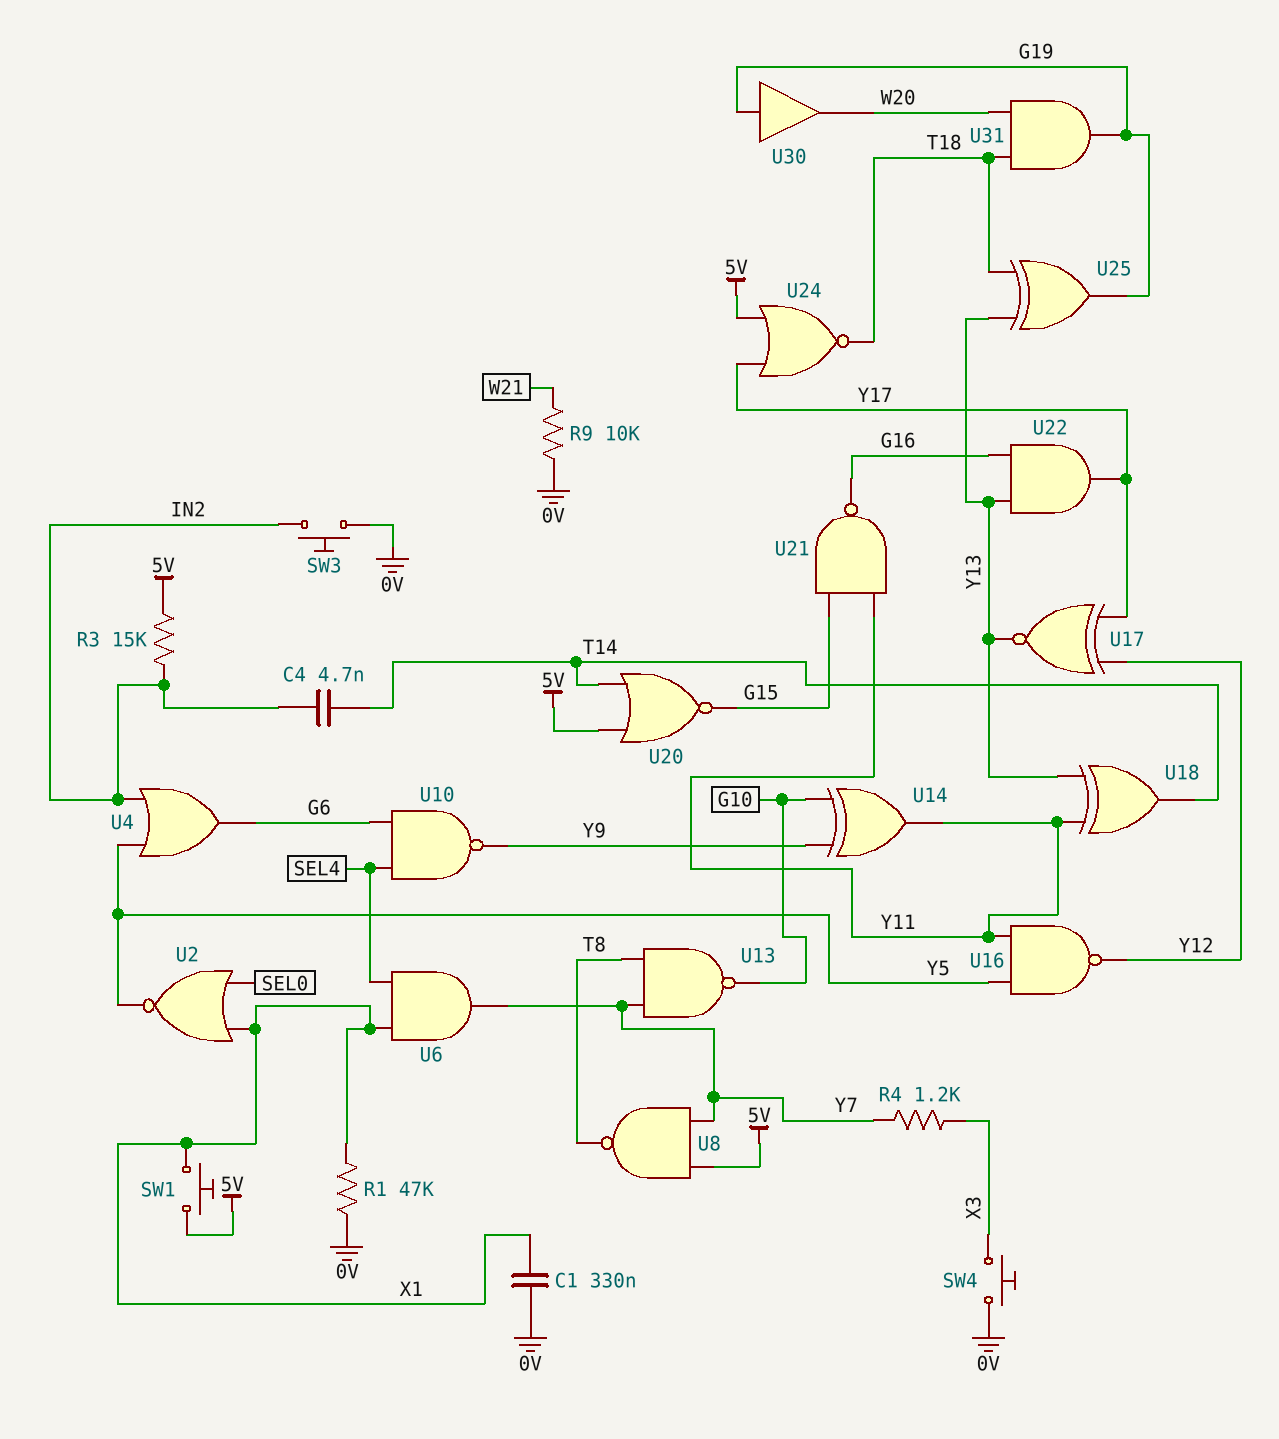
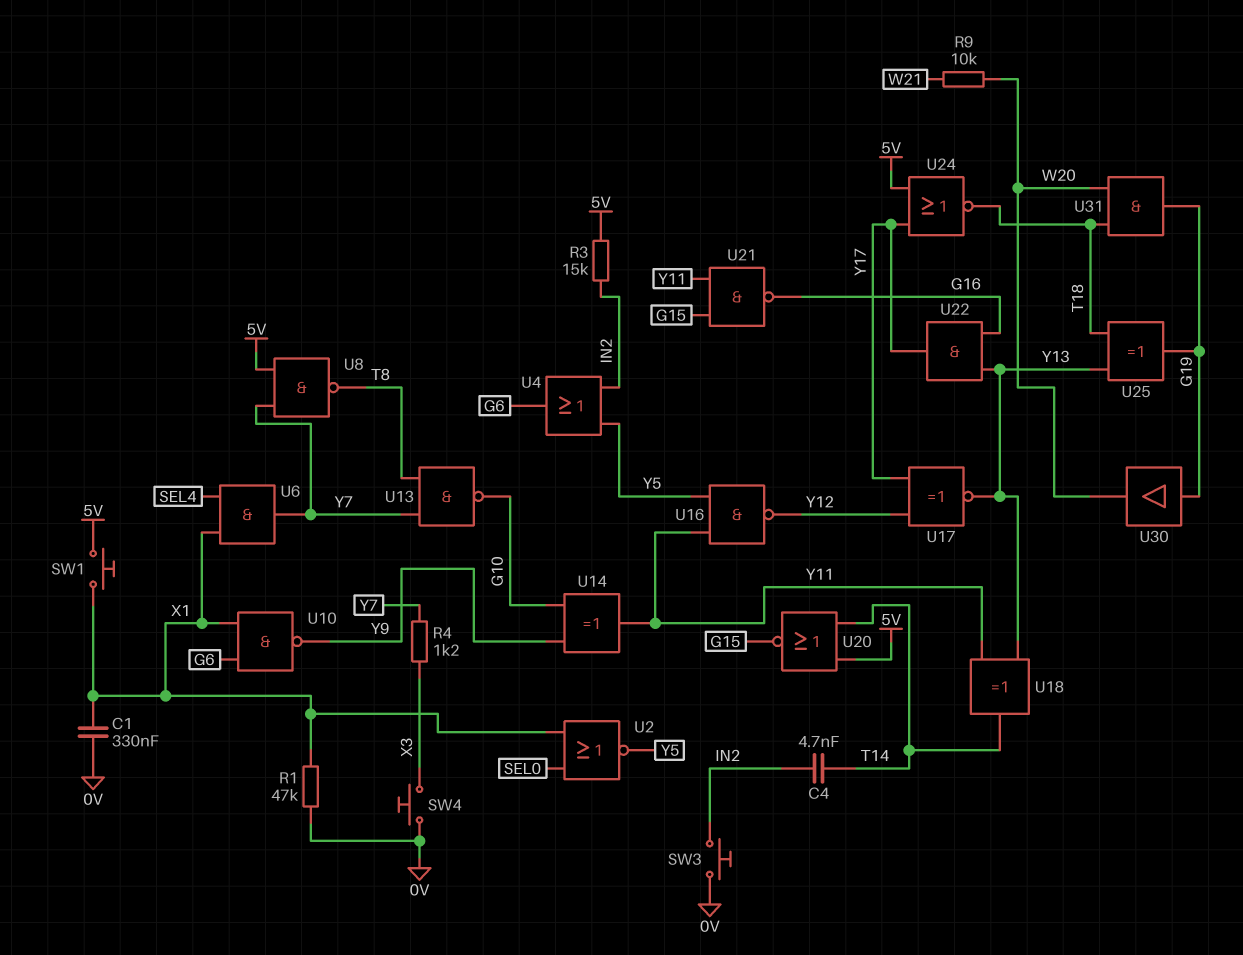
R9: 10k (0V, W21) -> 10k (W20, W21)
U10: NAND (in G6, in SEL4, out Y9) -> NAND (in G6, in X1, out Y9)

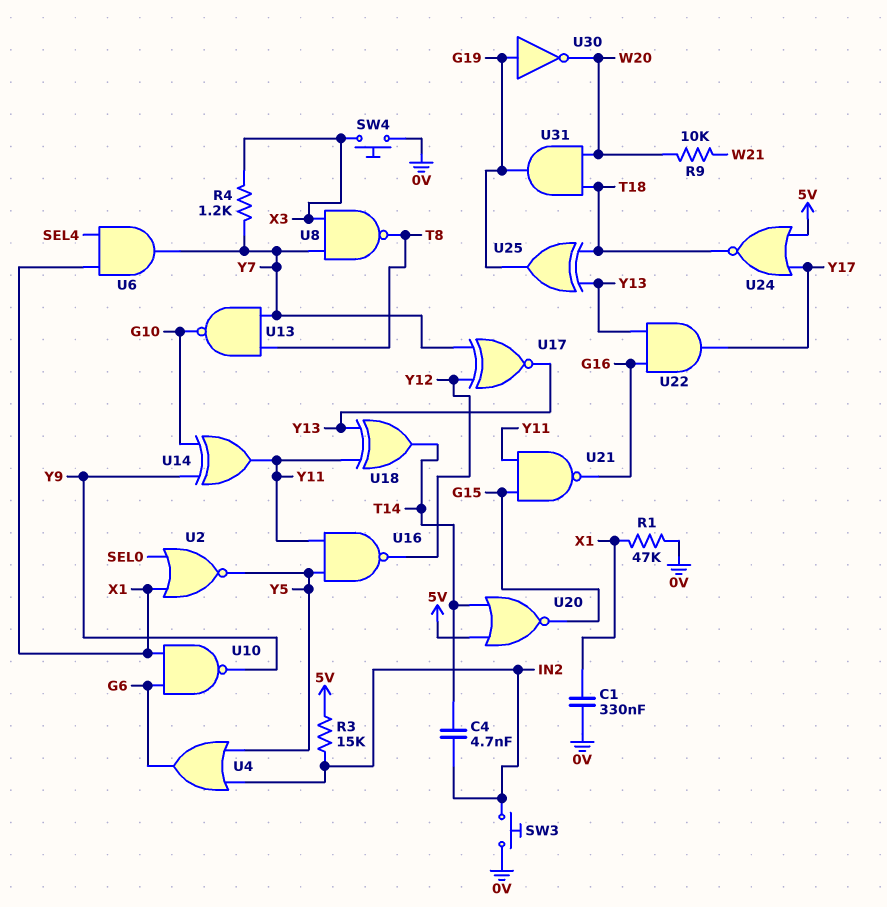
SW1: button (5V, X1) -> none
U8: NAND (in 5V, in Y7, out T8) -> NAND (in X3, in Y7, out T8)
U17: XNOR (in Y12, in Y17, out Y13) -> XNOR (in Y7, in Y12, out Y13)
U30: buffer (in G19, out W20) -> NOT (in G19, out W20)

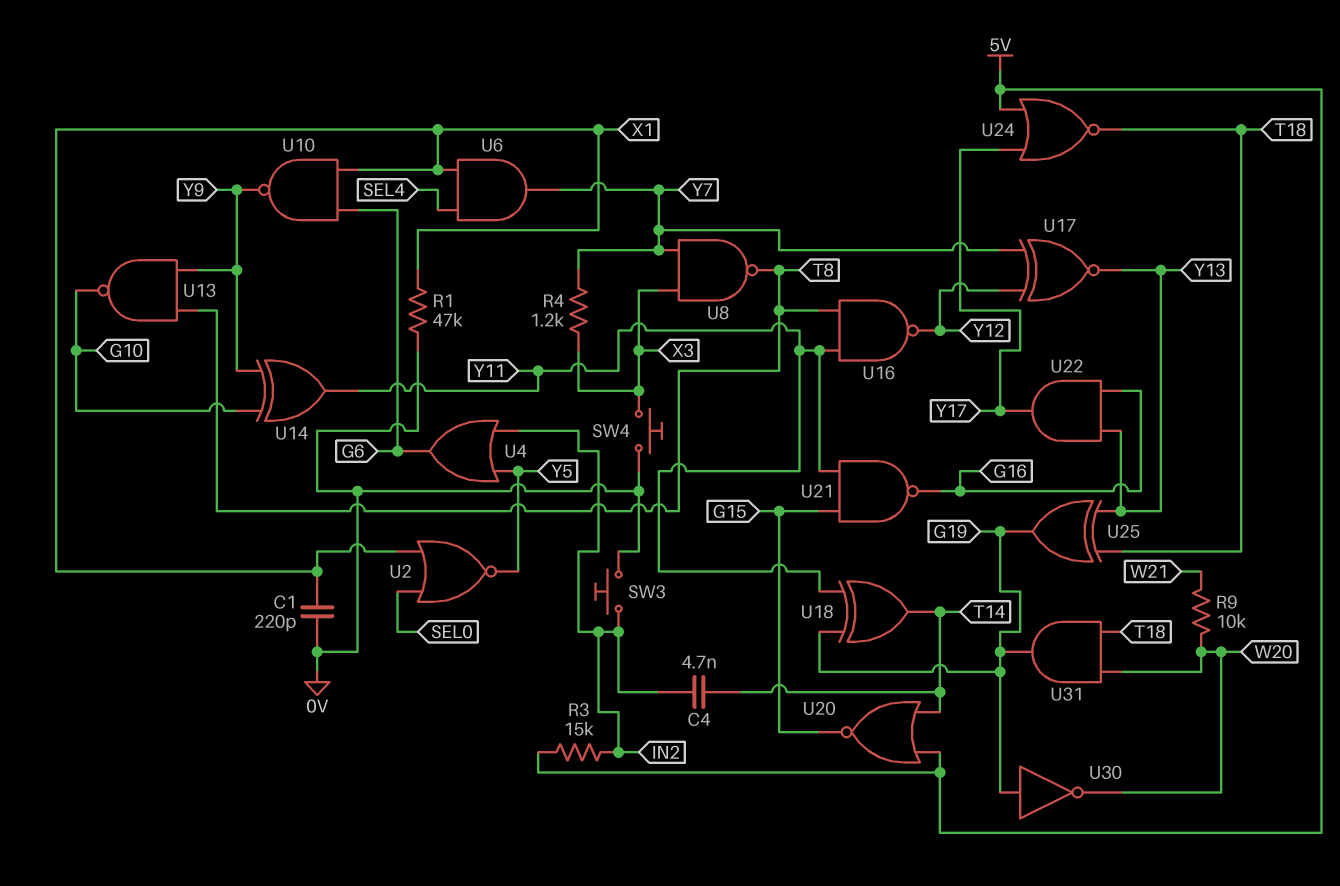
C1: 330nF (0V, X1) -> 220pF (0V, X1)
U13: NAND (in T8, in Y7, out G10) -> NAND (in T8, in Y9, out G10)
U16: NAND (in Y5, in Y11, out Y12) -> NAND (in T8, in Y11, out Y12)
U18: XOR (in Y11, in Y13, out T14) -> XOR (in G19, in Y11, out T14)

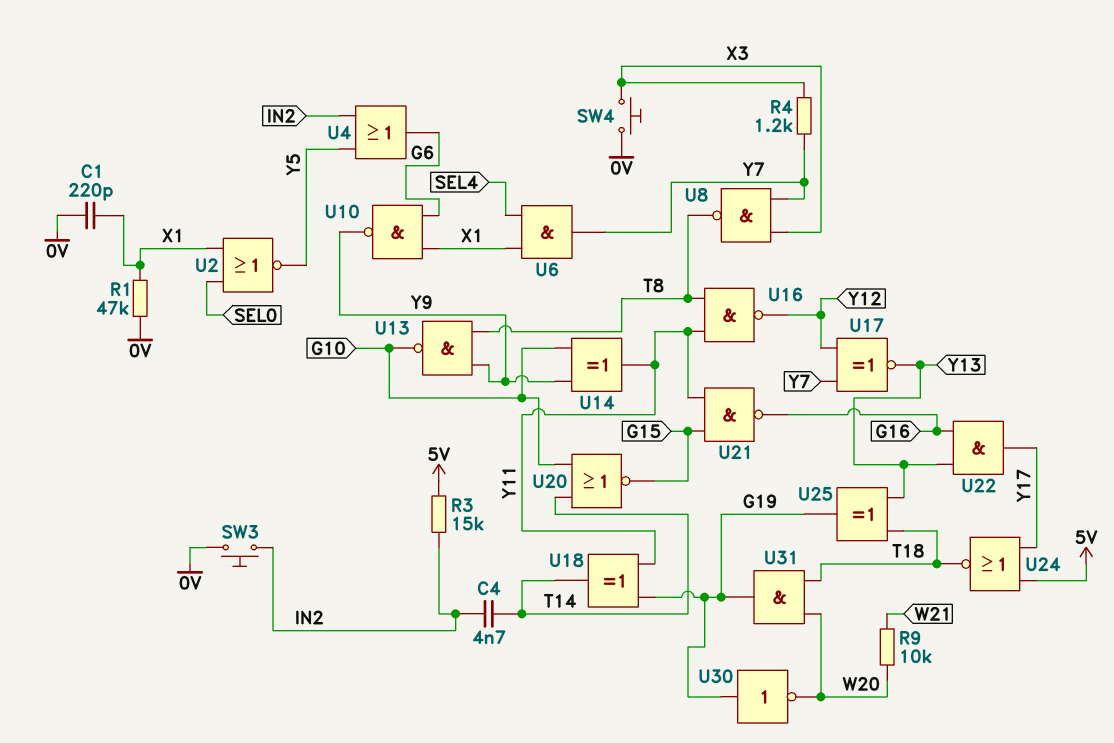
U20: NOR (in 5V, in T14, out G15) -> NOR (in G10, in T14, out G15)

